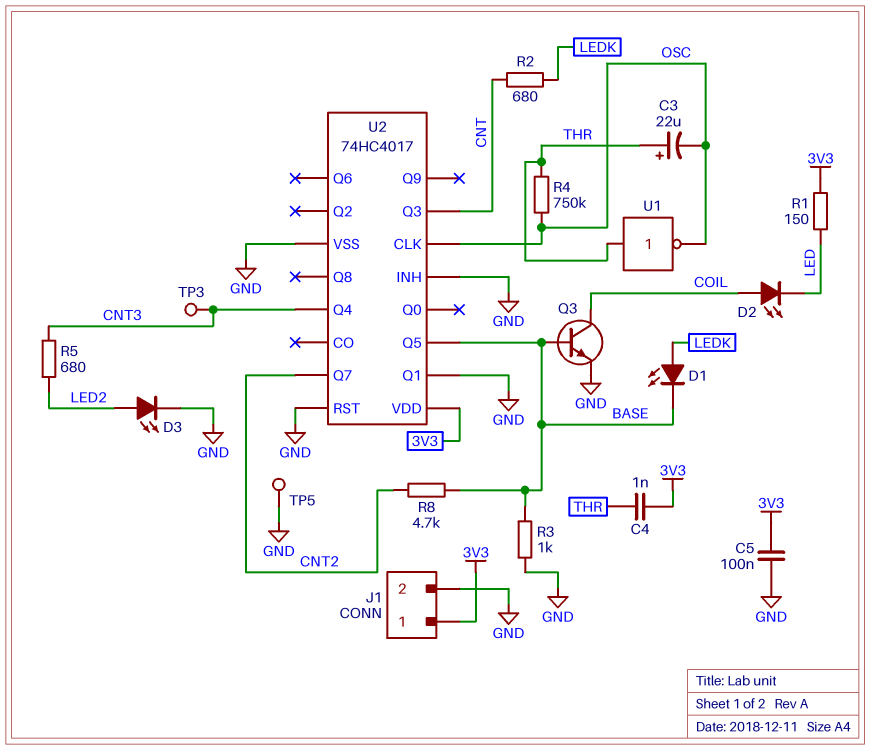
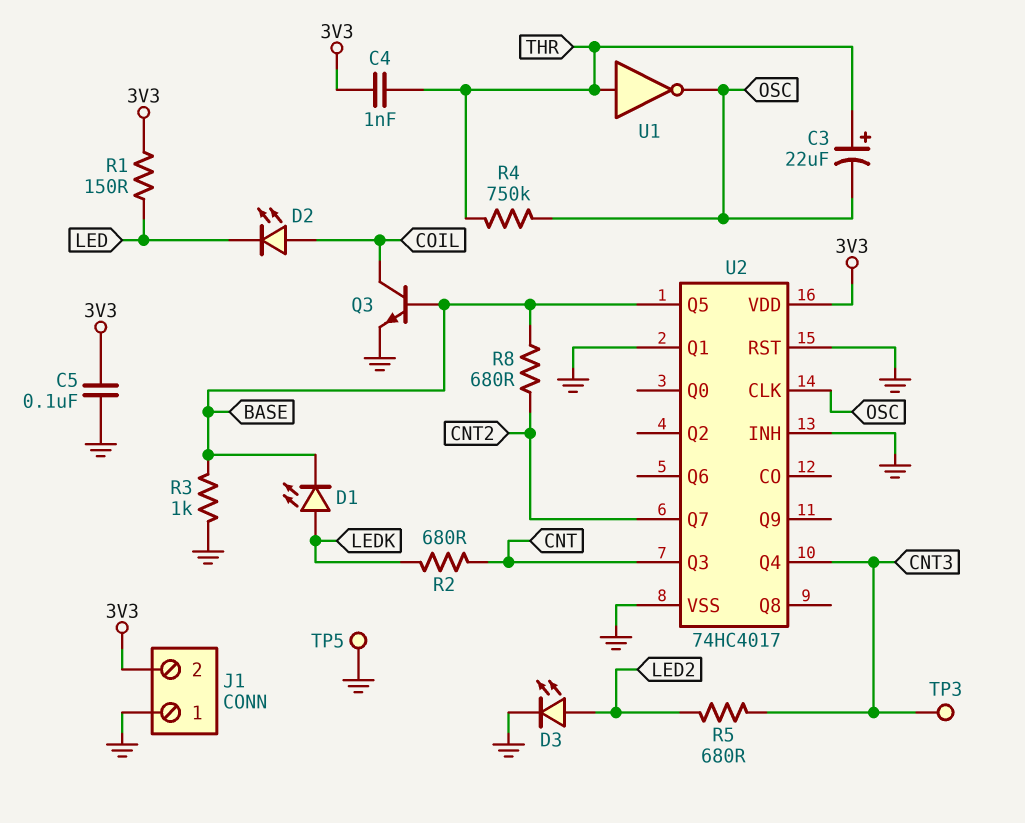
J1 pin 1: 3V3 -> GND
J1 pin 2: GND -> 3V3
R8: 4.7k (BASE, CNT2) -> 680 (BASE, CNT2)

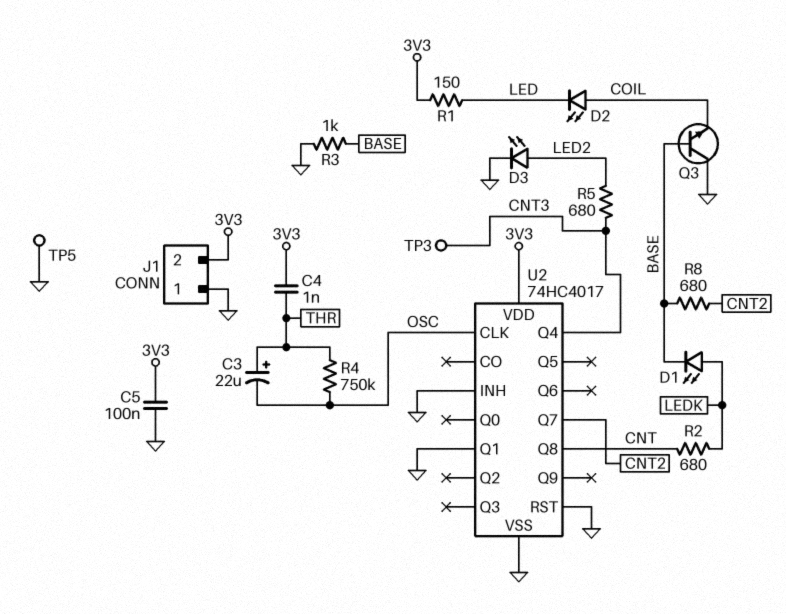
Q3: NPN (B BASE, C COIL, E GND) -> NPN (B BASE, C GND, E COIL)
U1: NOT (in THR, out OSC) -> none
U2 pin Q3: CNT -> none
U2 pin Q5: BASE -> none
U2 pin Q8: none -> CNT

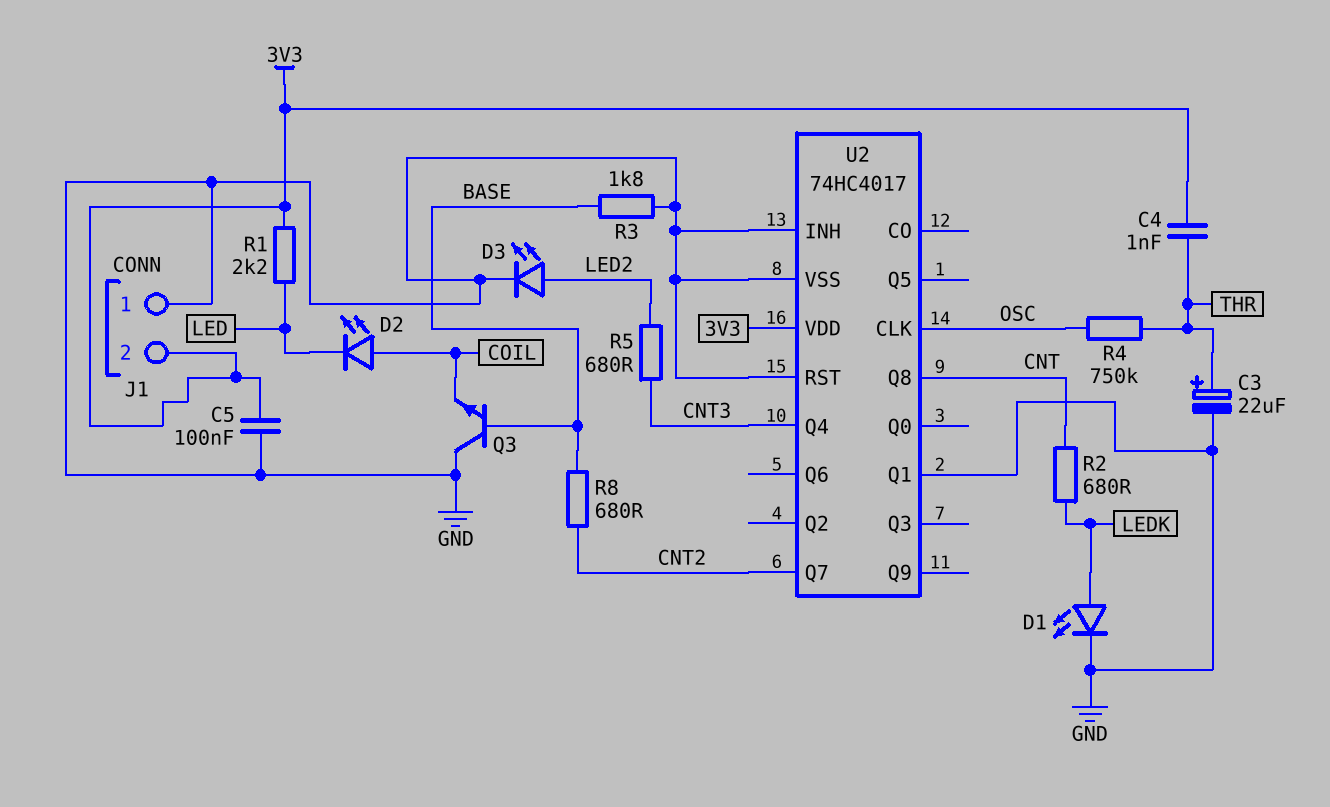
C3: 22uF (plus THR, minus OSC) -> 22uF (plus THR, minus GND)
D1: LED (A LEDK, K BASE) -> LED (A LEDK, K GND)
R1: 150 (3V3, LED) -> 2.2k (3V3, LED)
R3: 1k (BASE, GND) -> 1.8k (BASE, GND)
TP3: test point (CNT3) -> none
TP5: test point (GND) -> none

